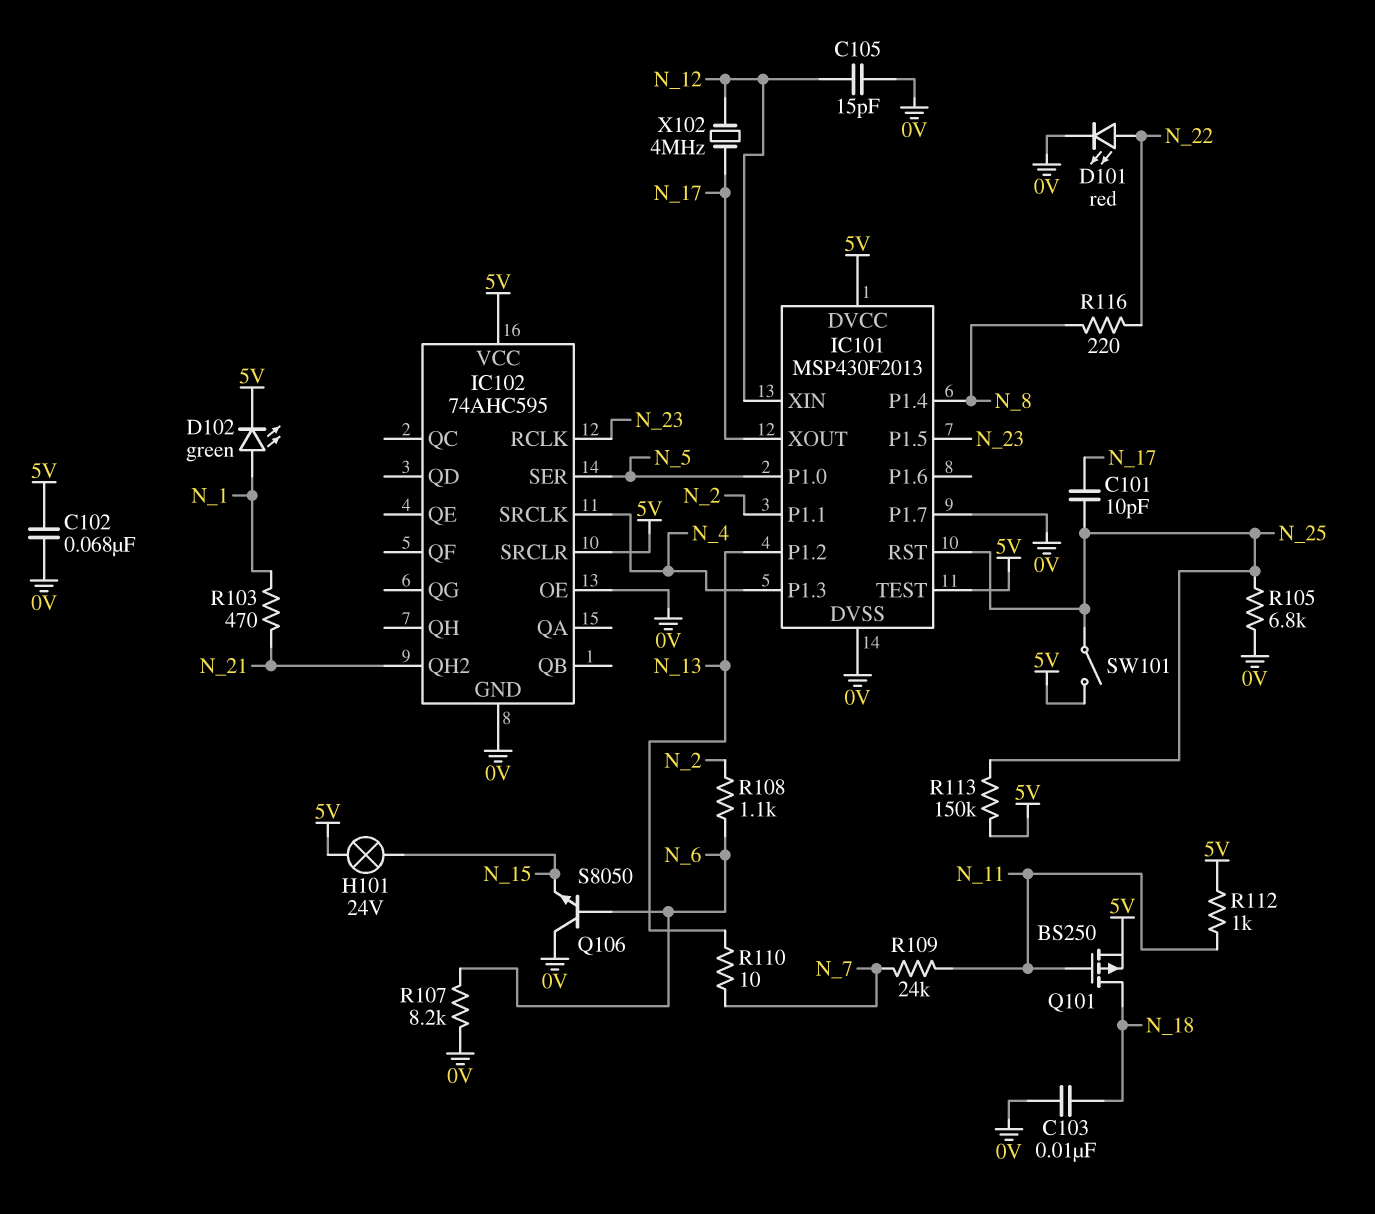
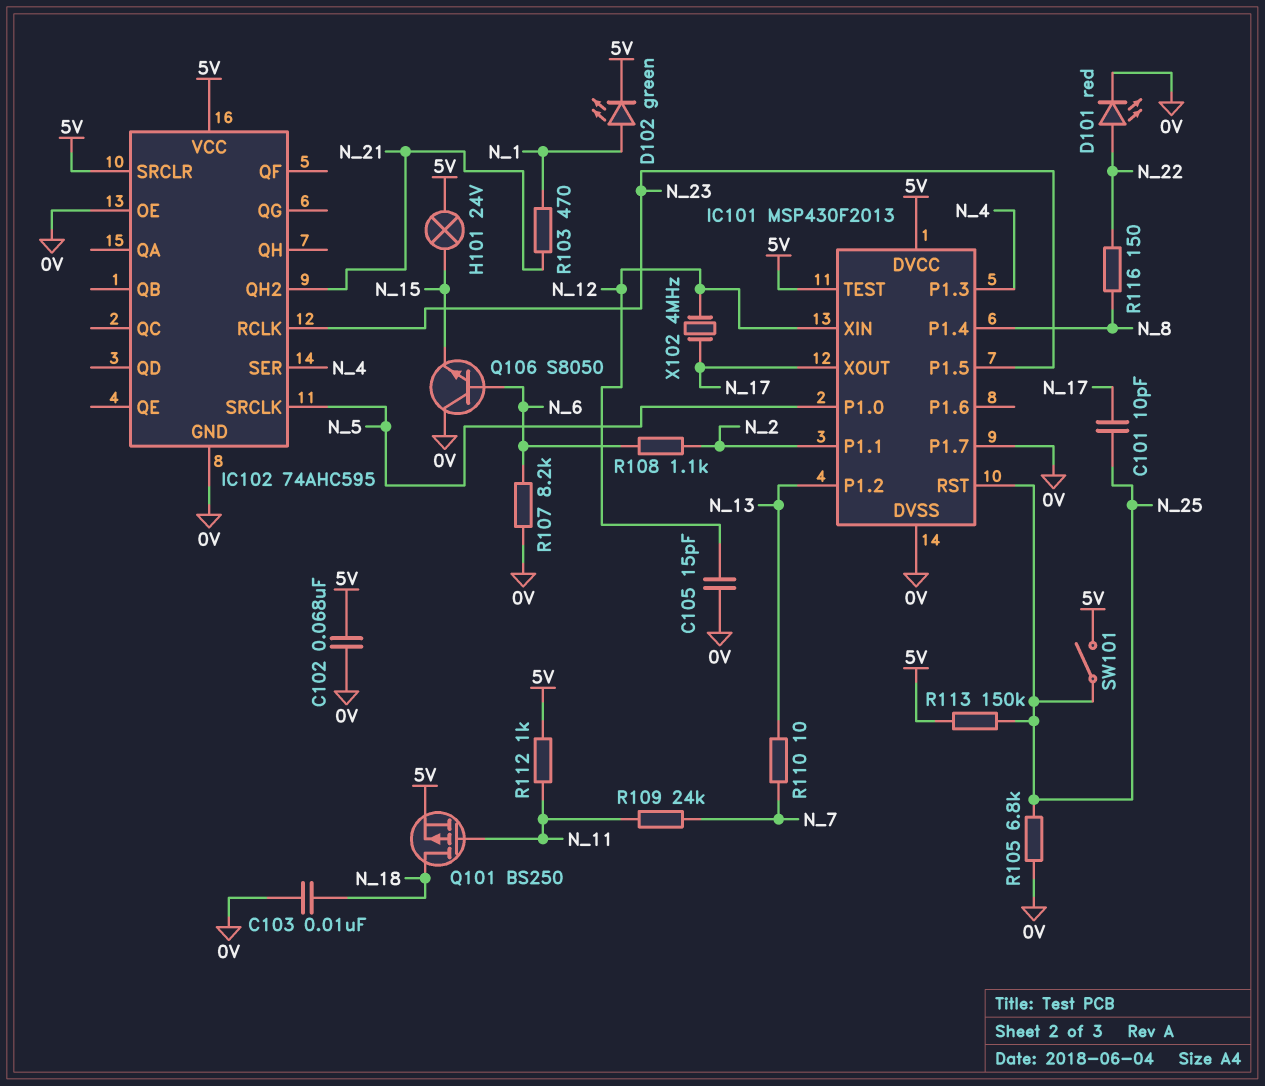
IC102 pin SER: N_5 -> N_4
IC102 pin SRCLK: N_4 -> N_5
R116: 220 (N_8, N_22) -> 150 (N_8, N_22)

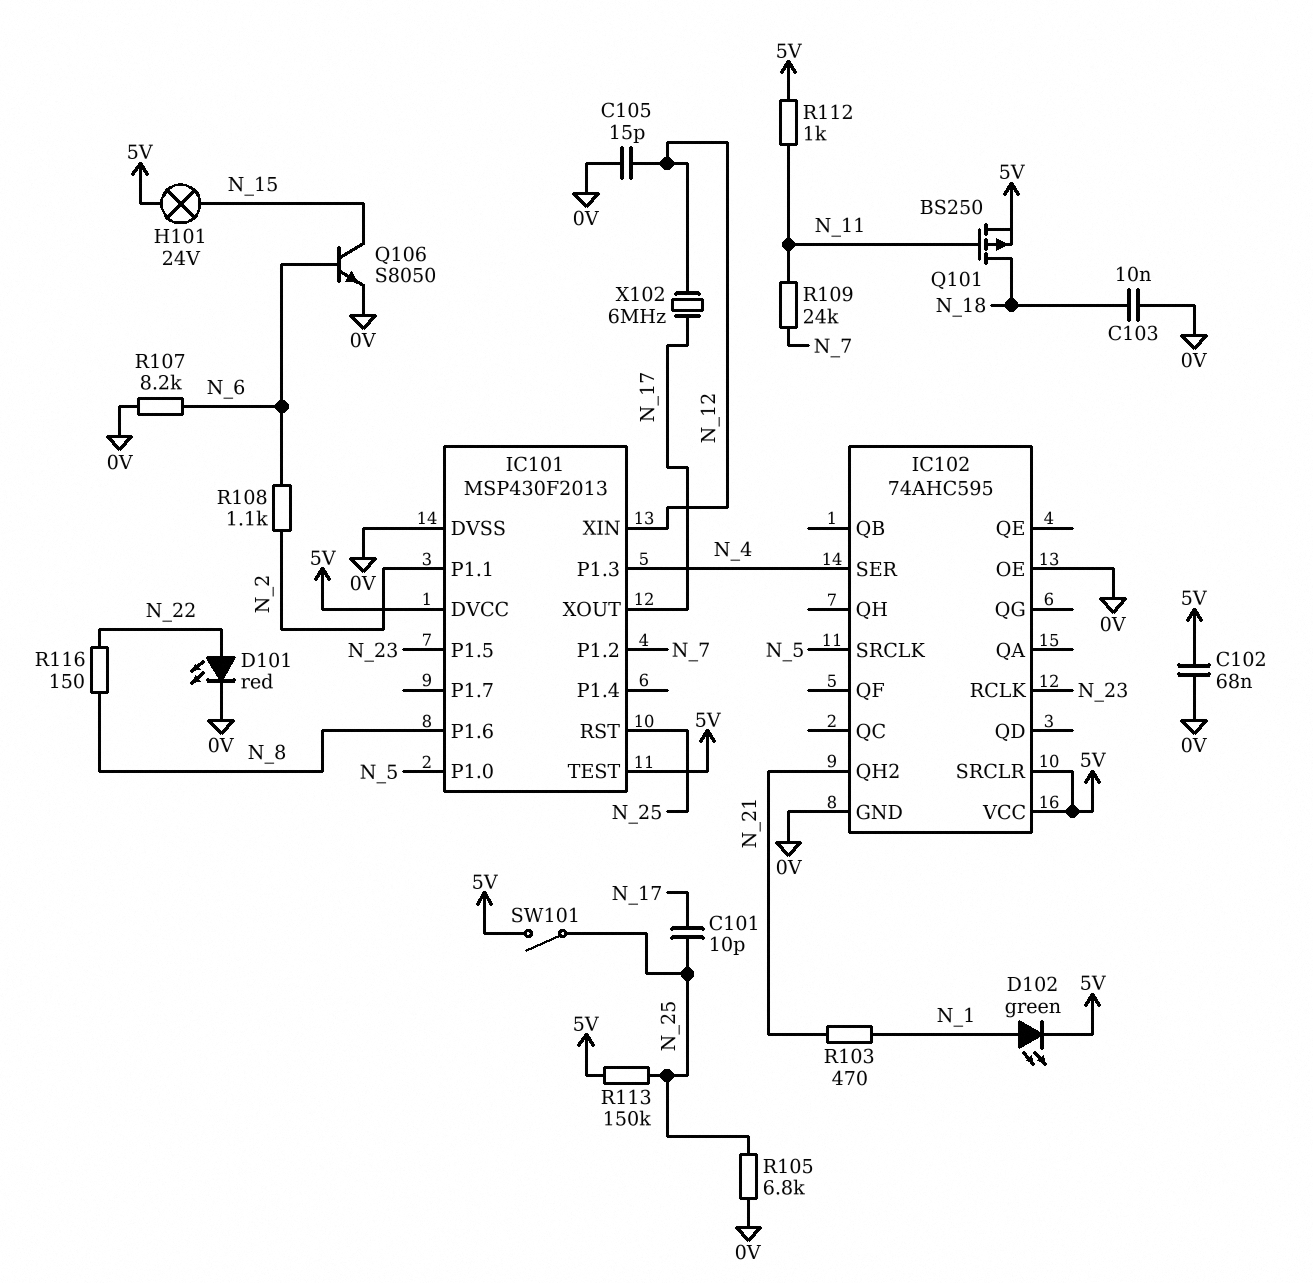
IC101 pin P1.2: N_13 -> N_7
IC101 pin P1.4: N_8 -> none
IC101 pin P1.6: none -> N_8
IC101 pin P1.7: 0V -> none
Q106: NPN S8050 (B N_6, C 0V, E N_15) -> NPN S8050 (B N_6, C N_15, E 0V)
R110: 10 (N_7, N_13) -> none
X102: 4MHz (N_12, N_17) -> 6MHz (N_12, N_17)

